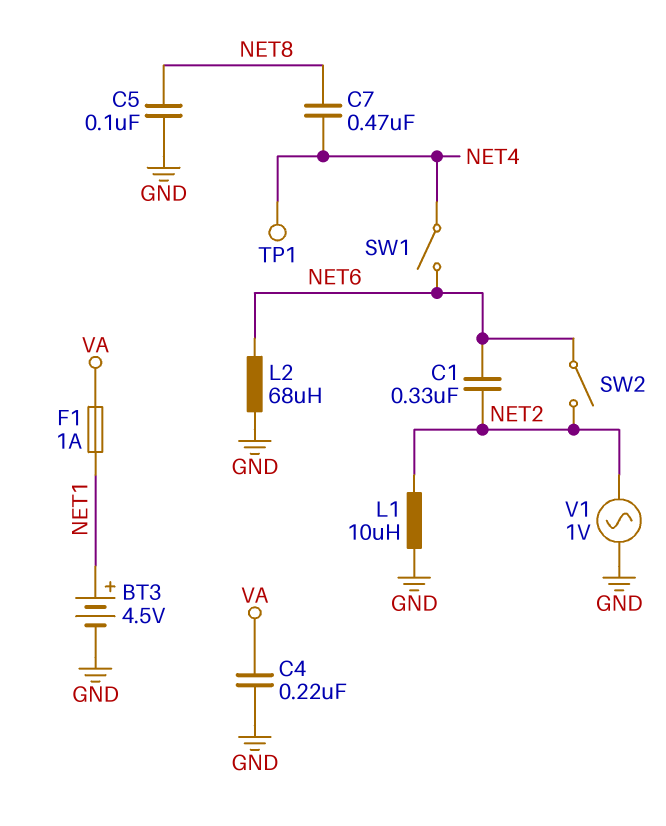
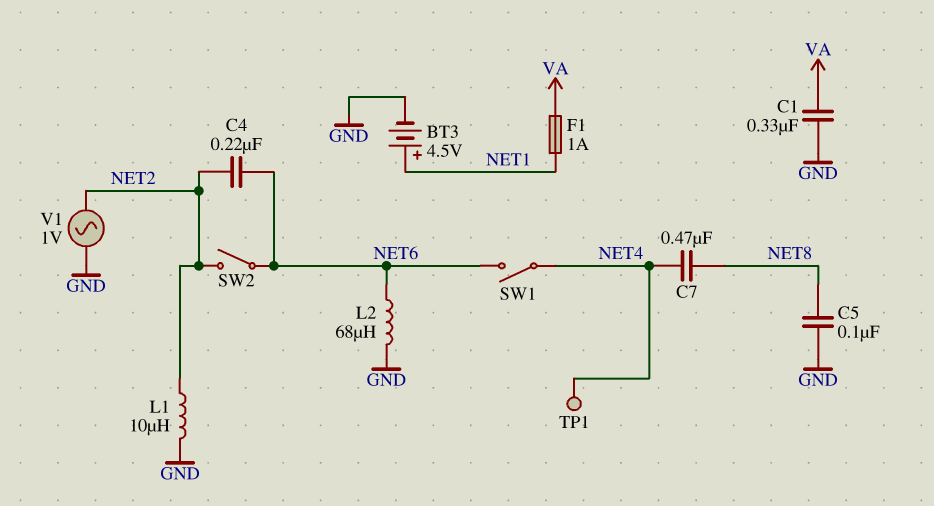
C1: 330nF (NET2, NET6) -> 330nF (GND, VA)
C4: 220nF (GND, VA) -> 220nF (NET2, NET6)

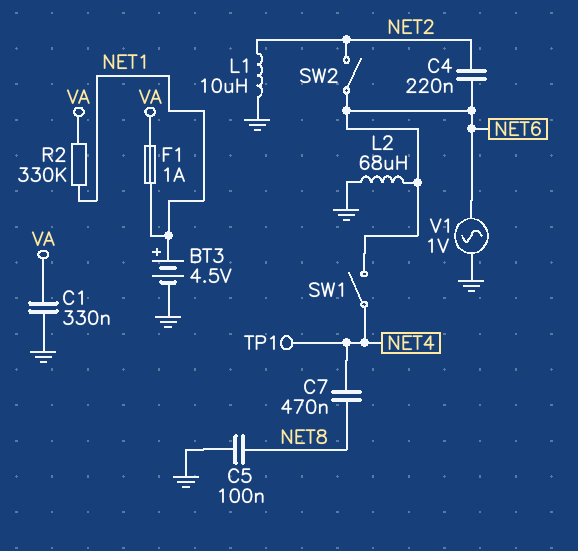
R2: none -> 330k (NET1, VA)
V1: AC 1V (GND, NET2) -> AC 1V (GND, NET6)

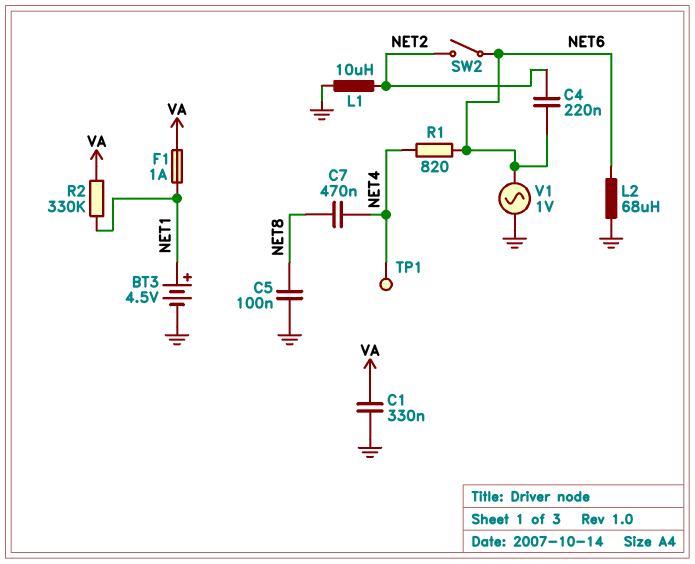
R1: none -> 820 (NET4, NET6)
SW1: switch (NET4, NET6) -> none

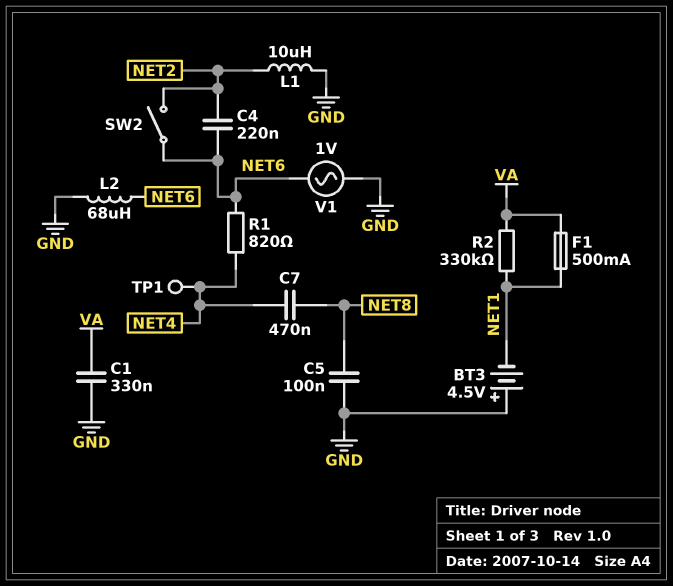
BT3: 4.5V (plus NET1, minus GND) -> 4.5V (plus GND, minus NET1)
F1: 1A (NET1, VA) -> 500mA (NET1, VA)

